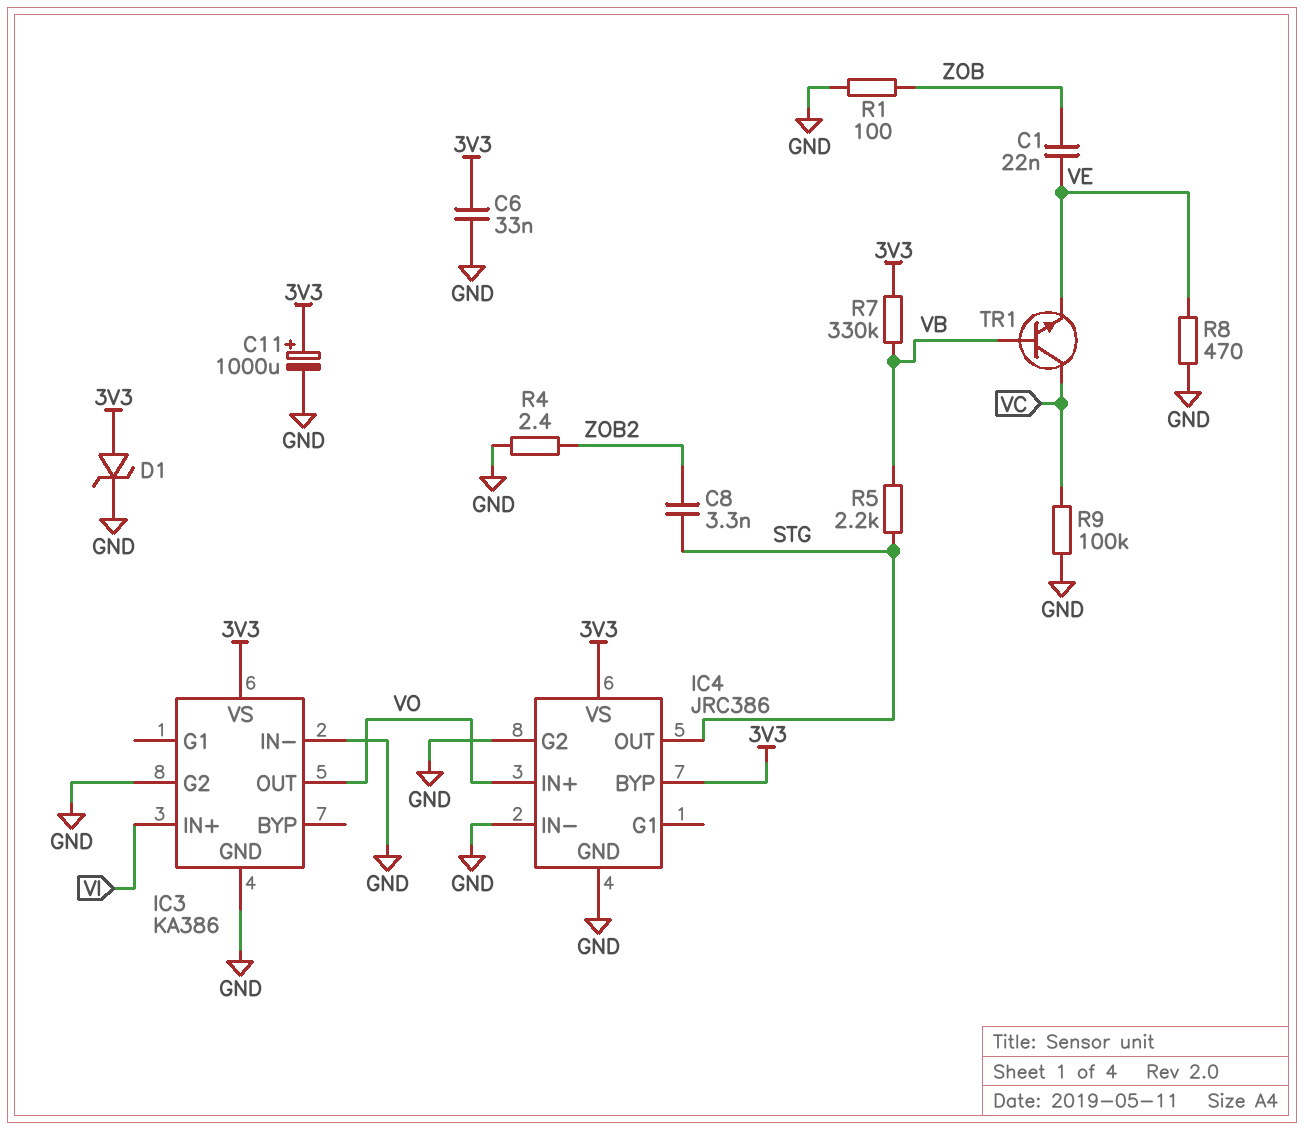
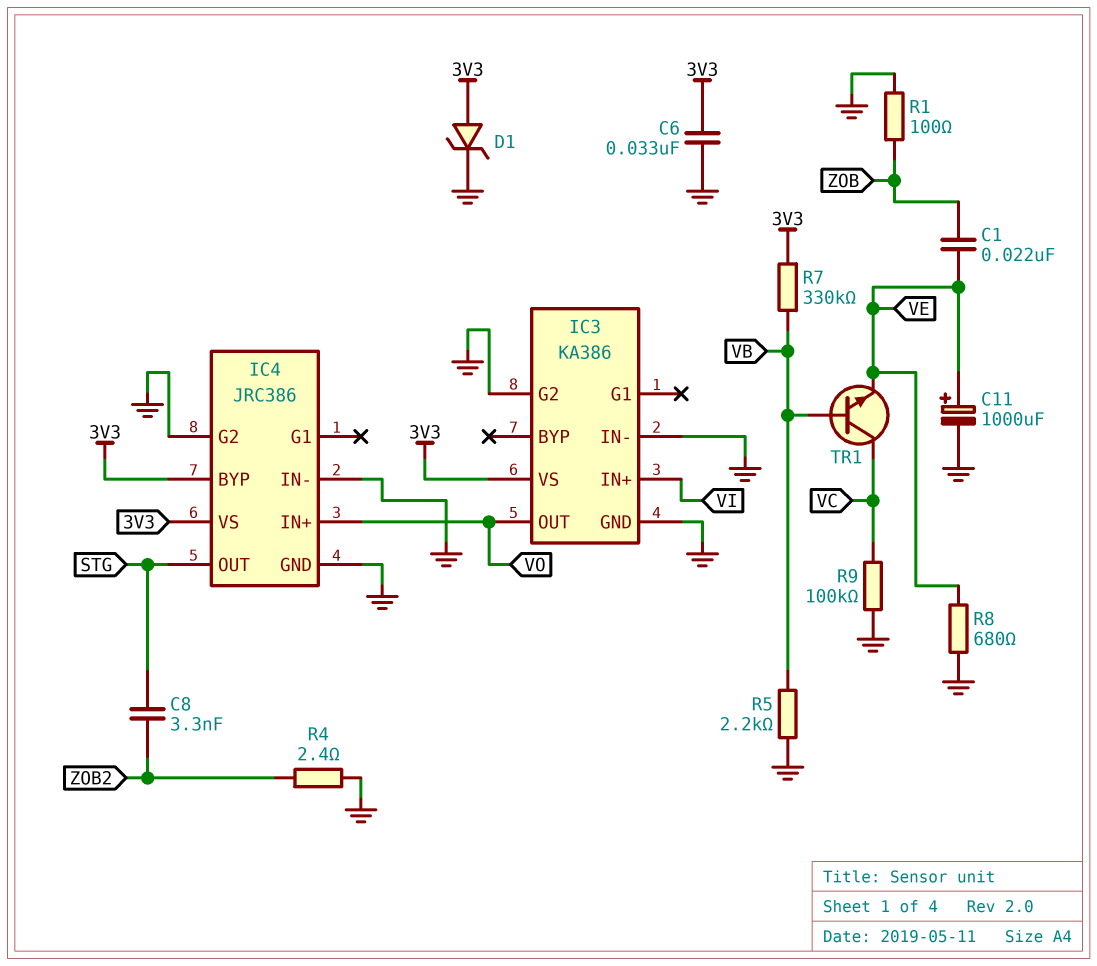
C11: 1000uF (plus 3V3, minus GND) -> 1000uF (plus VE, minus GND)
R5: 2.2k (STG, VB) -> 2.2k (GND, VB)
R8: 470 (GND, VE) -> 680 (GND, VE)

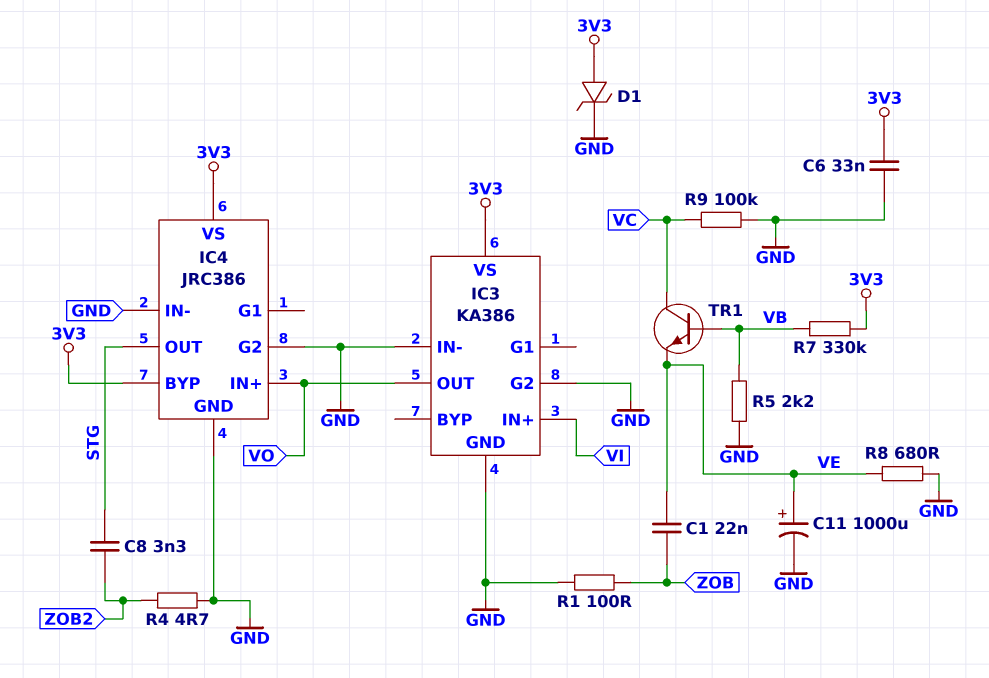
R4: 2.4 (GND, ZOB2) -> 4.7 (GND, ZOB2)

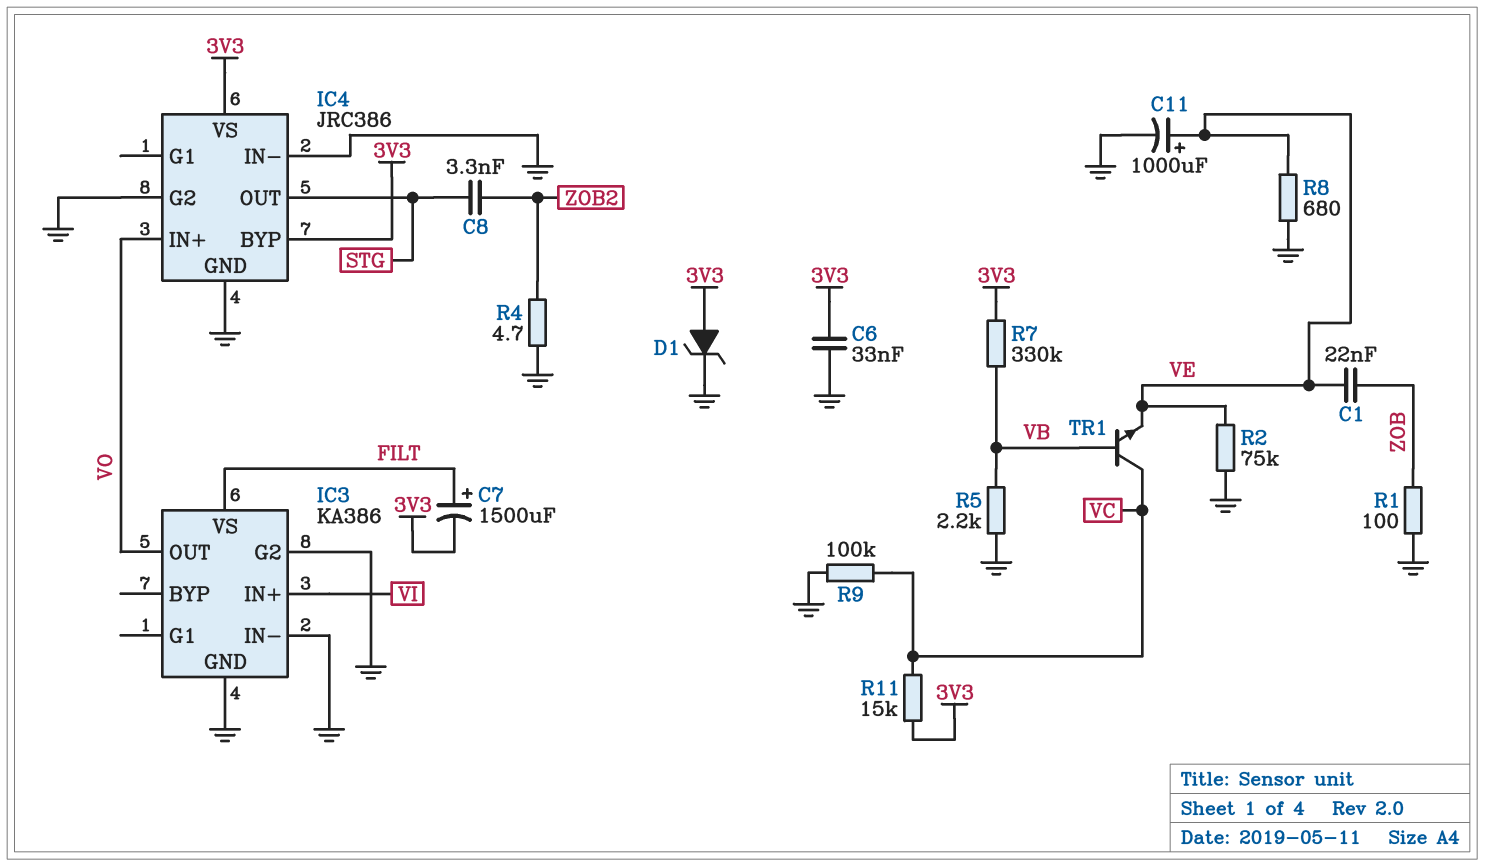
C7: none -> 1500uF (plus FILT, minus 3V3)
IC3 pin VS: 3V3 -> FILT
R2: none -> 75k (GND, VE)
R11: none -> 15k (3V3, VC)

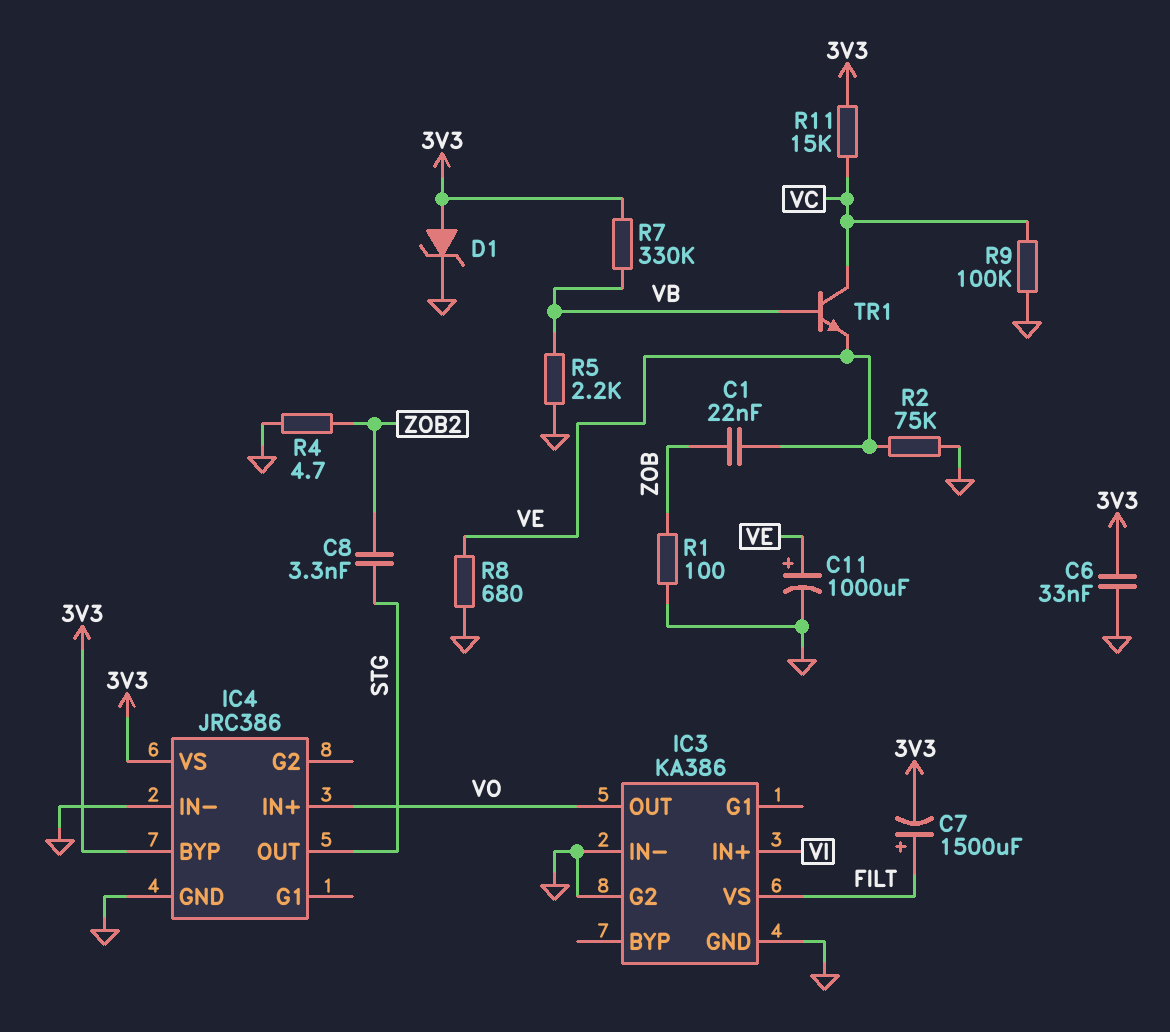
IC4 pin G2: GND -> none

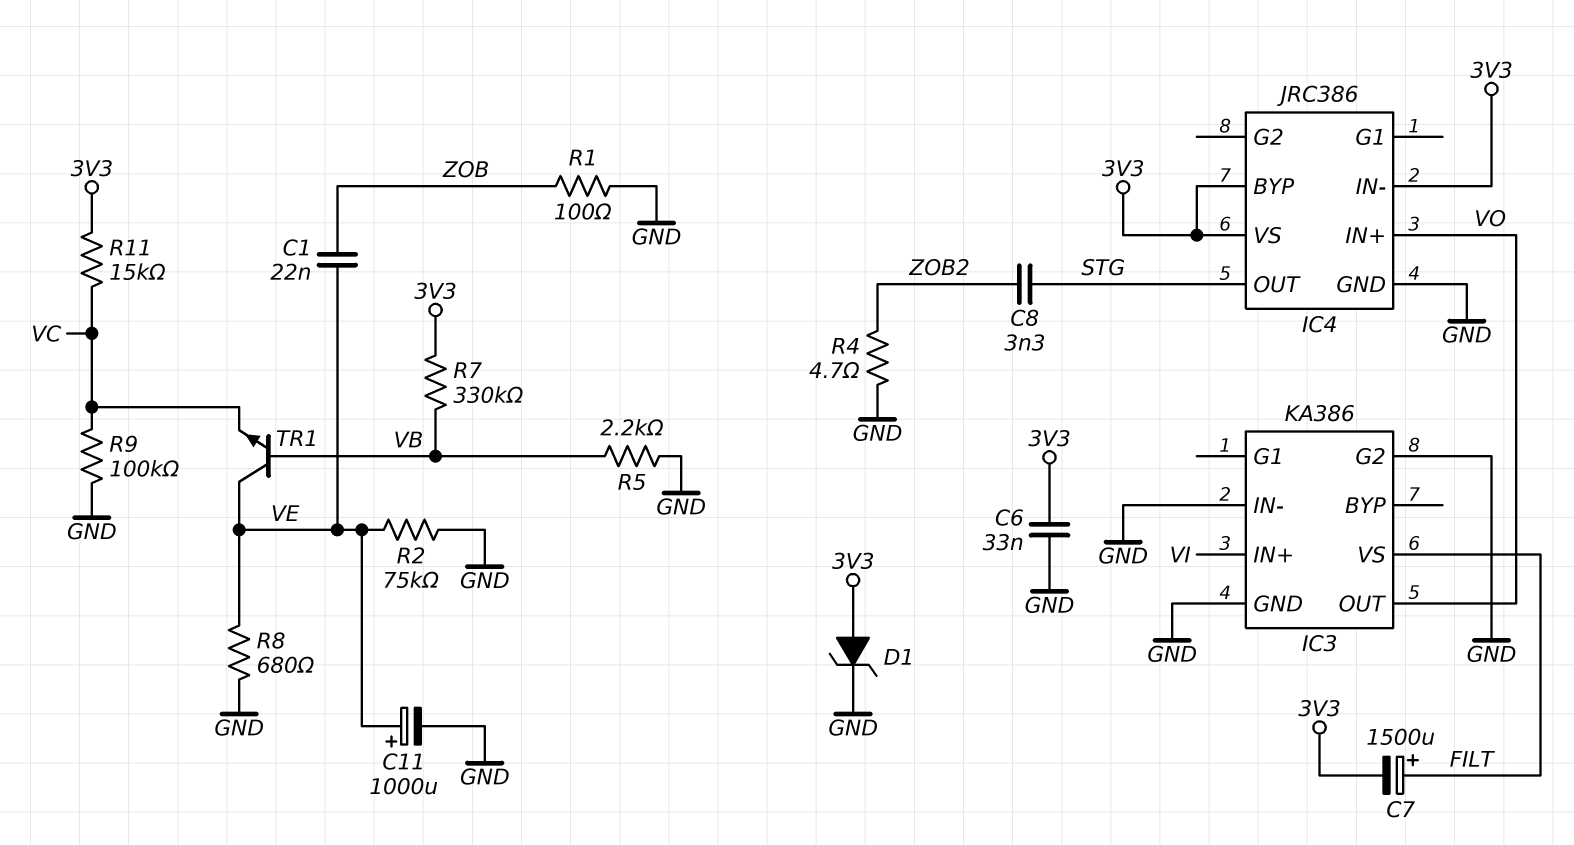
IC4 pin IN-: GND -> 3V3
TR1: NPN (B VB, C VC, E VE) -> NPN (B VB, C VE, E VC)

